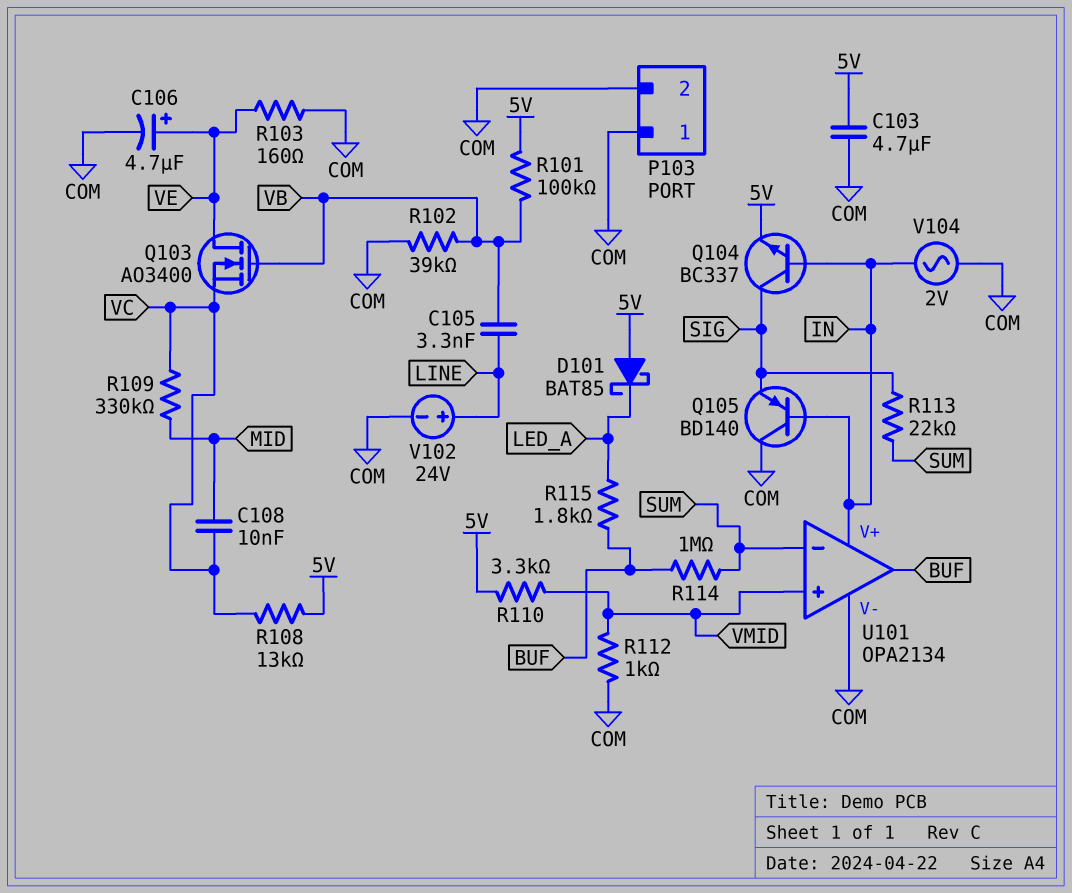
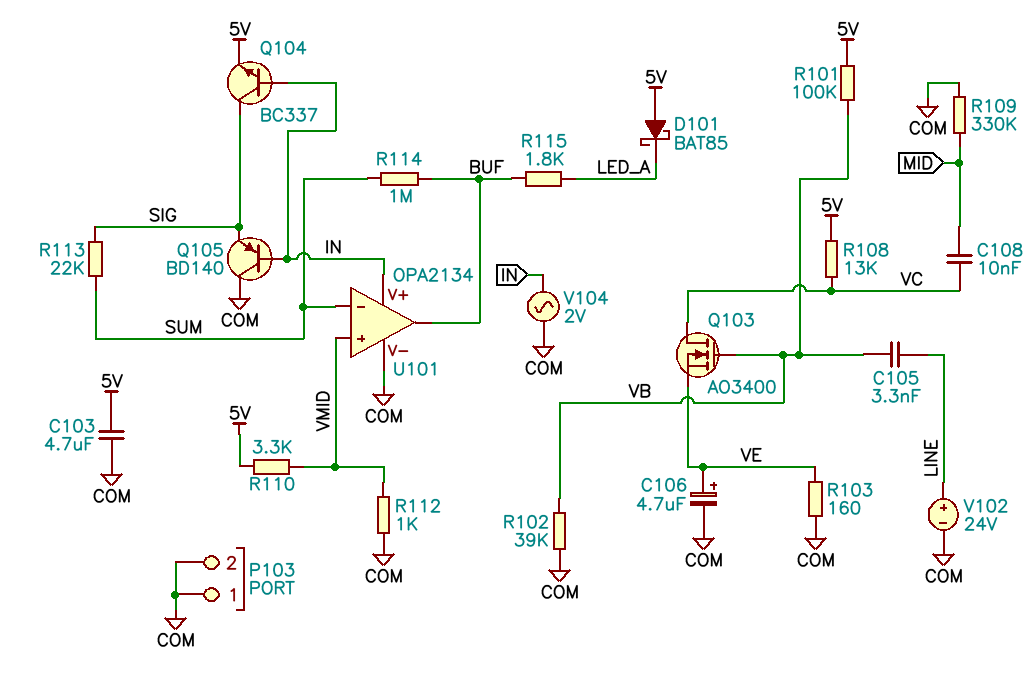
Q103: NMOS AO3400 (G VB, D VE, S VC) -> NMOS AO3400 (G VB, D VC, S VE)
R109: 330k (MID, VC) -> 330k (COM, MID)

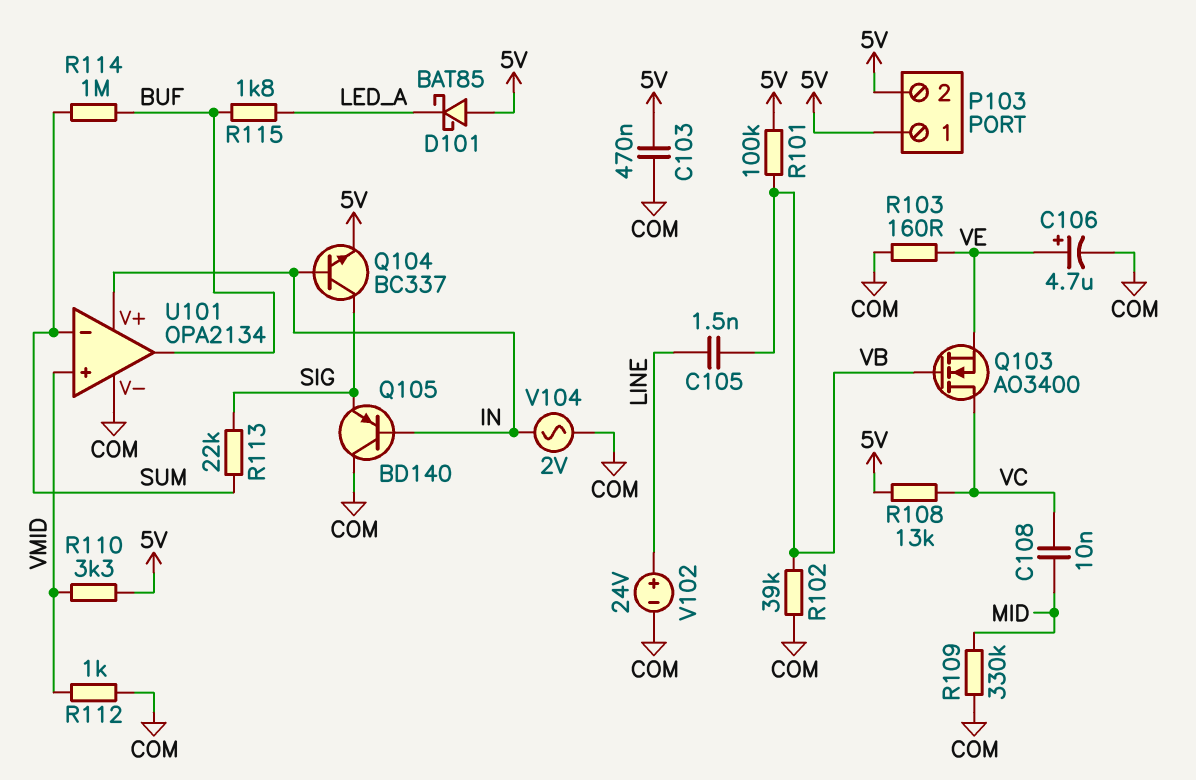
C103: 4.7uF (5V, COM) -> 470nF (5V, COM)
C105: 3.3nF (LINE, VB) -> 1.5nF (LINE, VB)
P103 pin 1: COM -> 5V
P103 pin 2: COM -> 5V

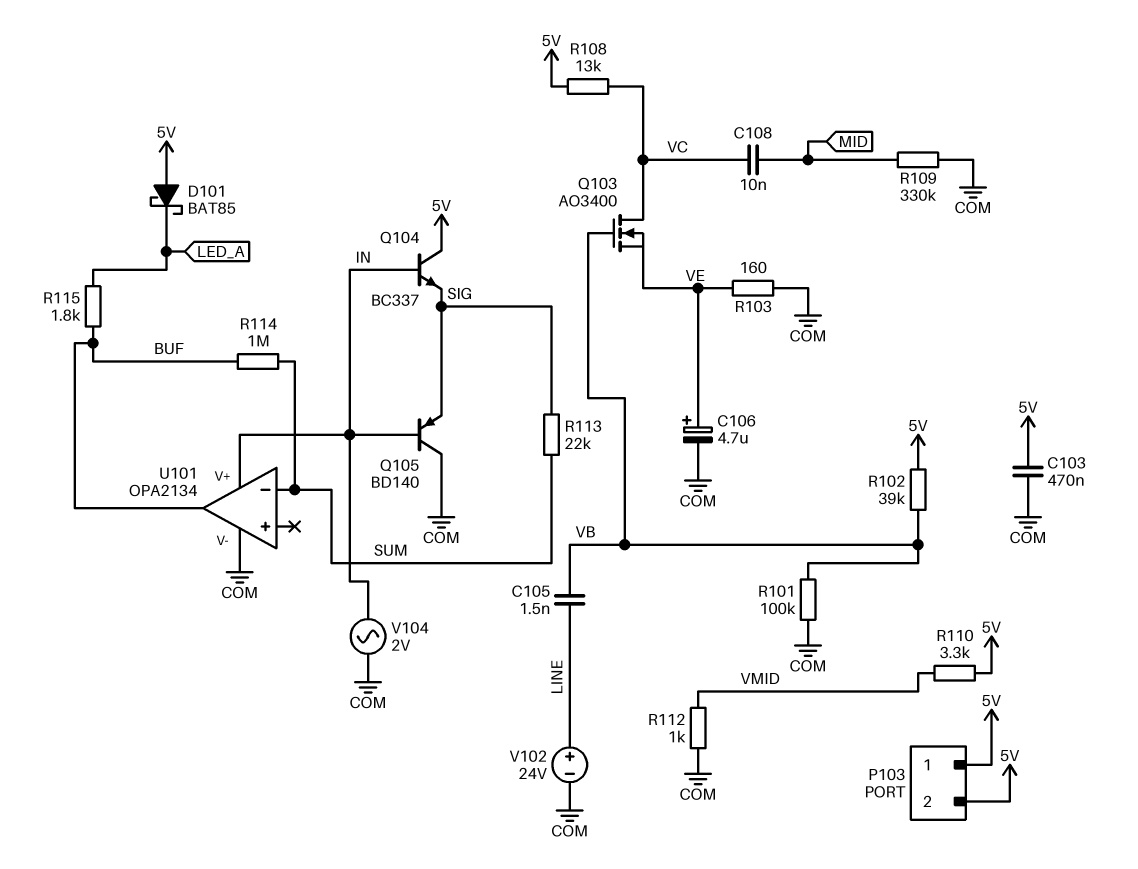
Q104: NPN BC337 (B IN, C SIG, E 5V) -> NPN BC337 (B IN, C 5V, E SIG)
R101: 100k (5V, VB) -> 100k (COM, VB)
R102: 39k (COM, VB) -> 39k (5V, VB)
U101 pin in+: VMID -> none

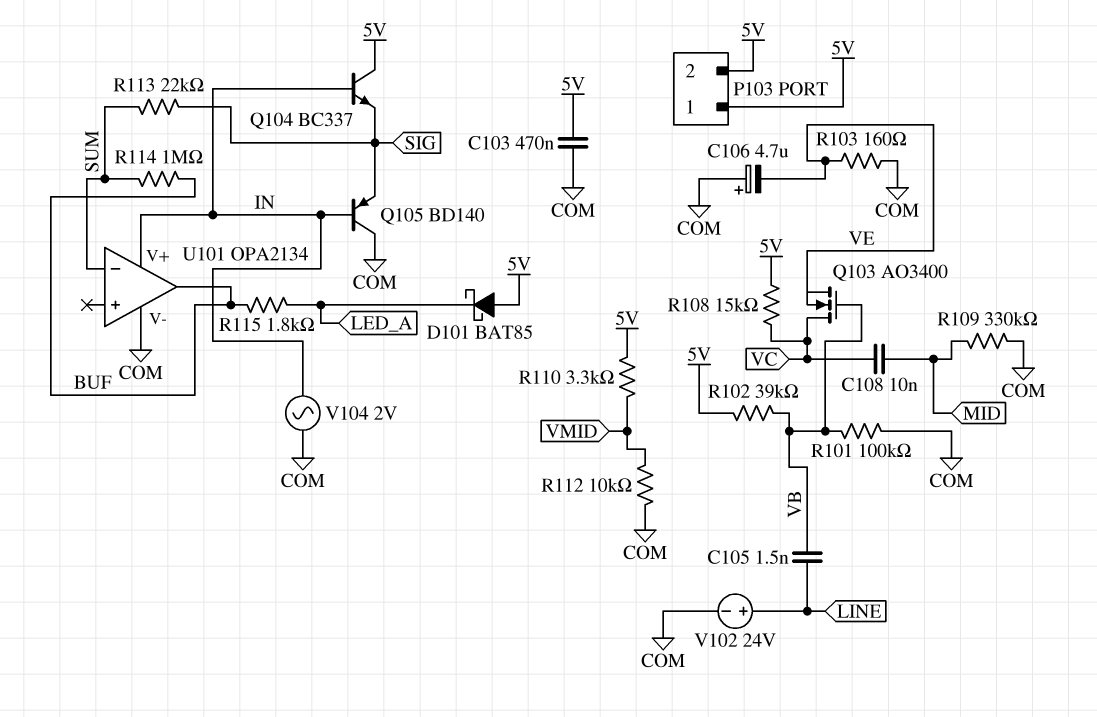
C106: 4.7uF (plus VE, minus COM) -> 4.7uF (plus COM, minus VE)
R108: 13k (5V, VC) -> 15k (5V, VC)
R112: 1k (COM, VMID) -> 10k (COM, VMID)

